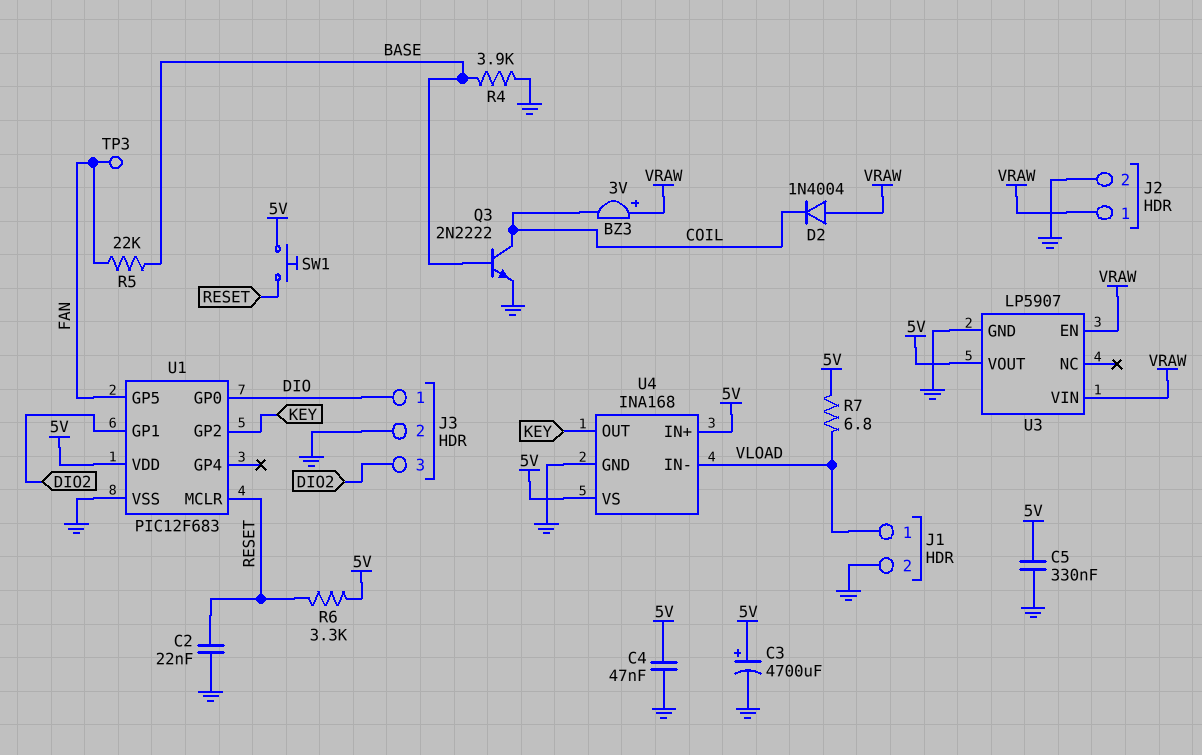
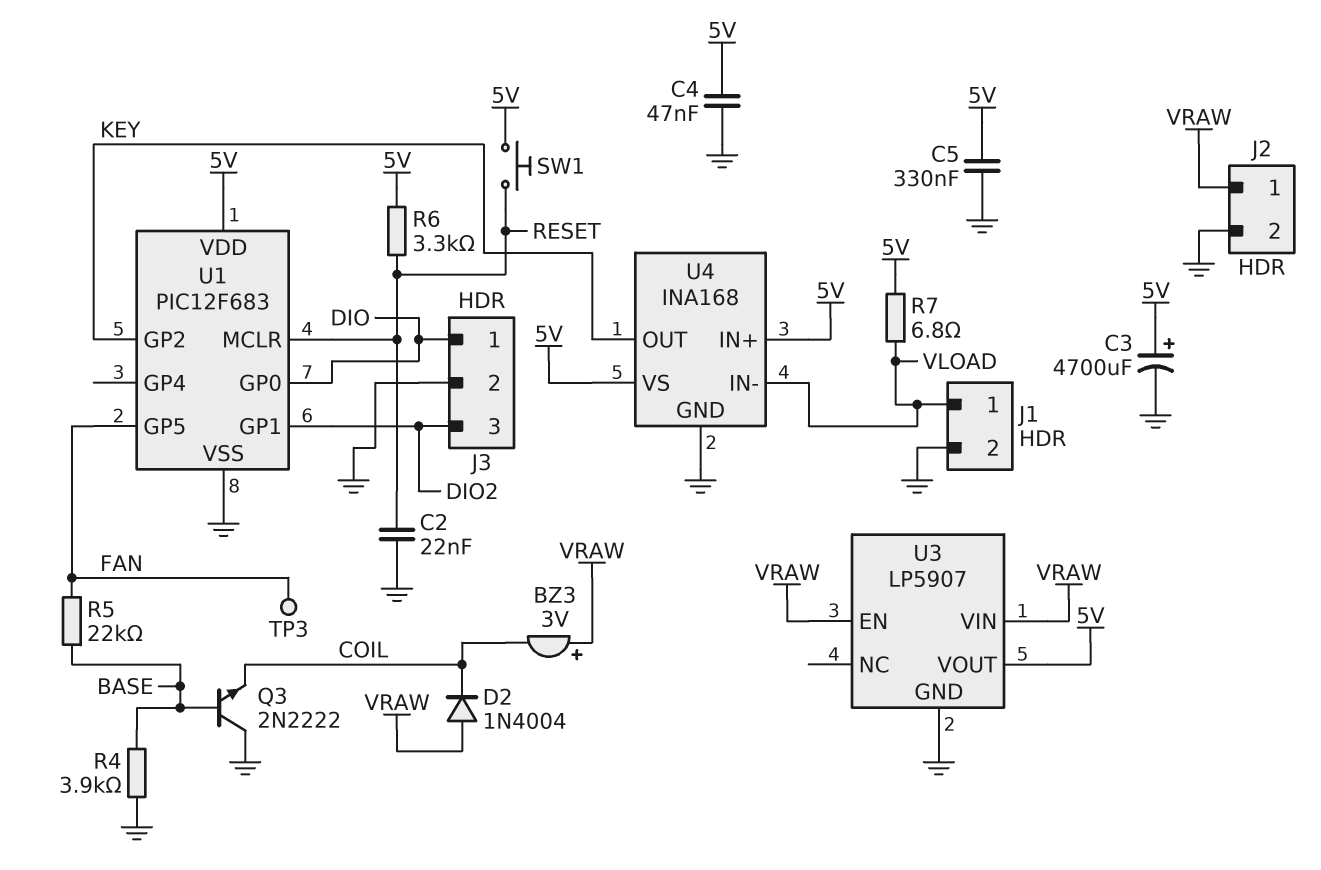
Q3: NPN 2N2222 (B BASE, C COIL, E GND) -> NPN 2N2222 (B BASE, C GND, E COIL)

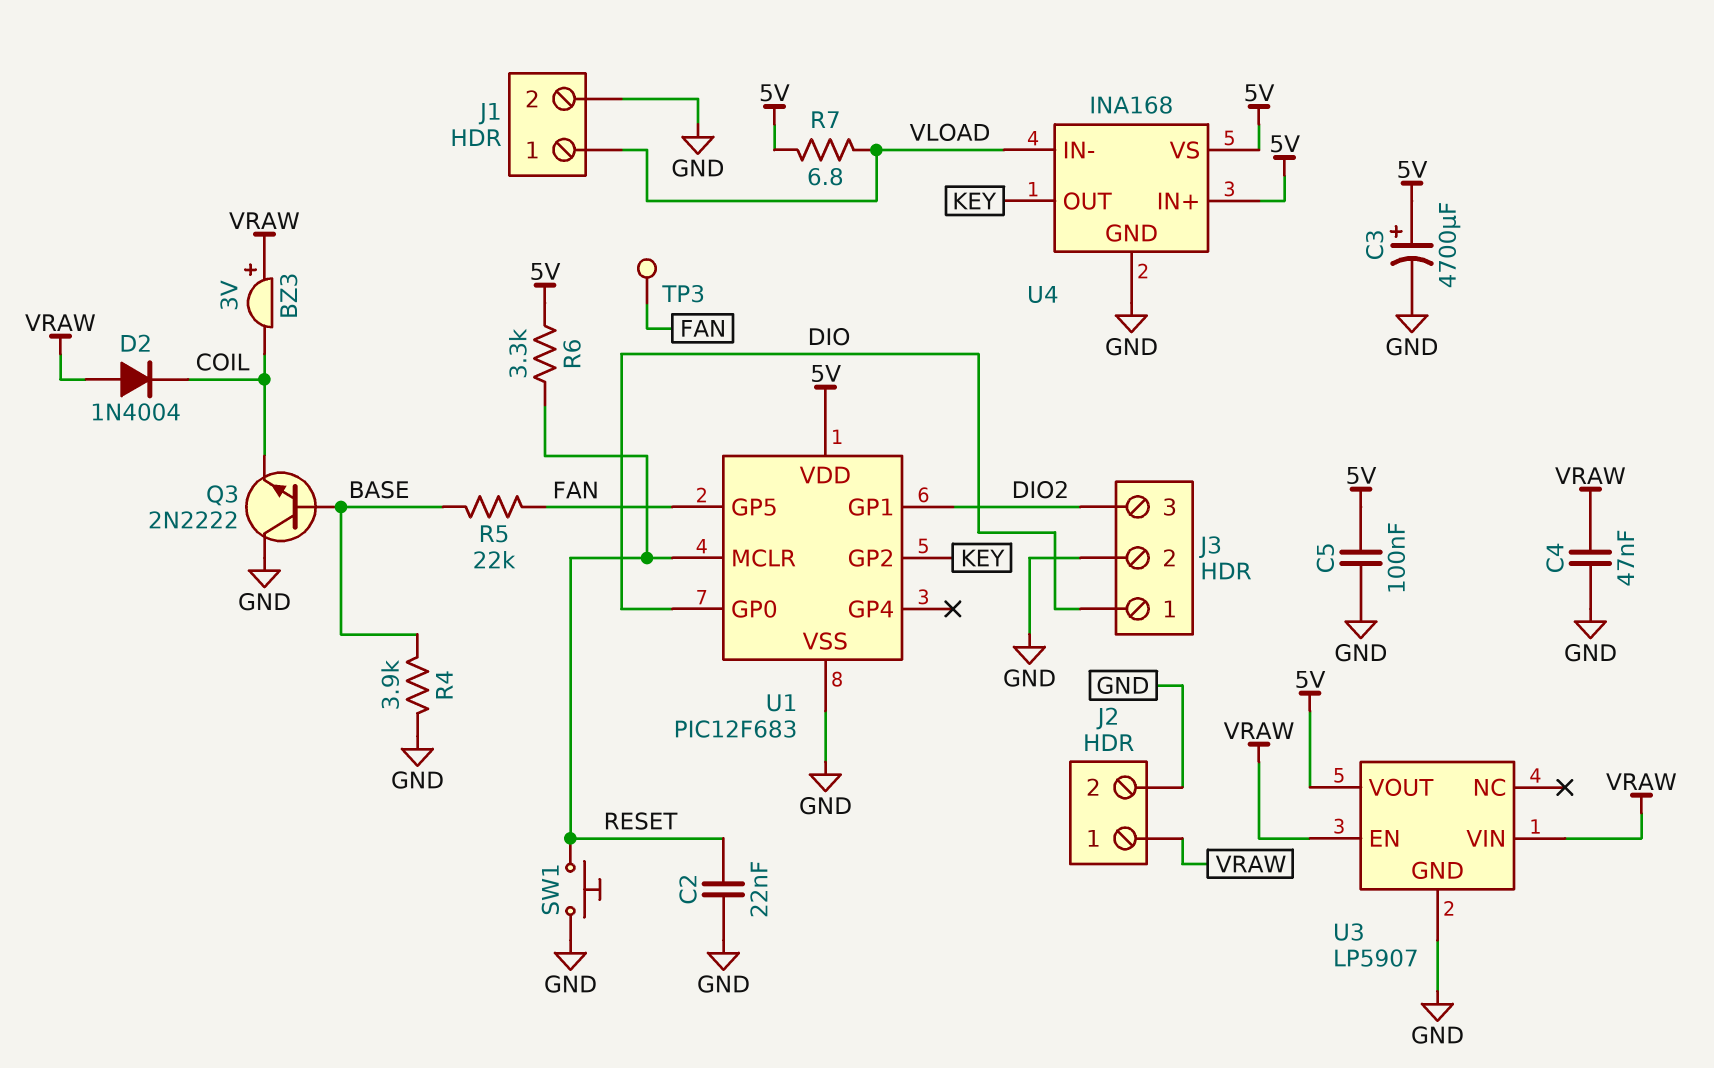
C4: 47nF (5V, GND) -> 47nF (GND, VRAW)
C5: 330nF (5V, GND) -> 100nF (5V, GND)
SW1: button (5V, RESET) -> button (GND, RESET)

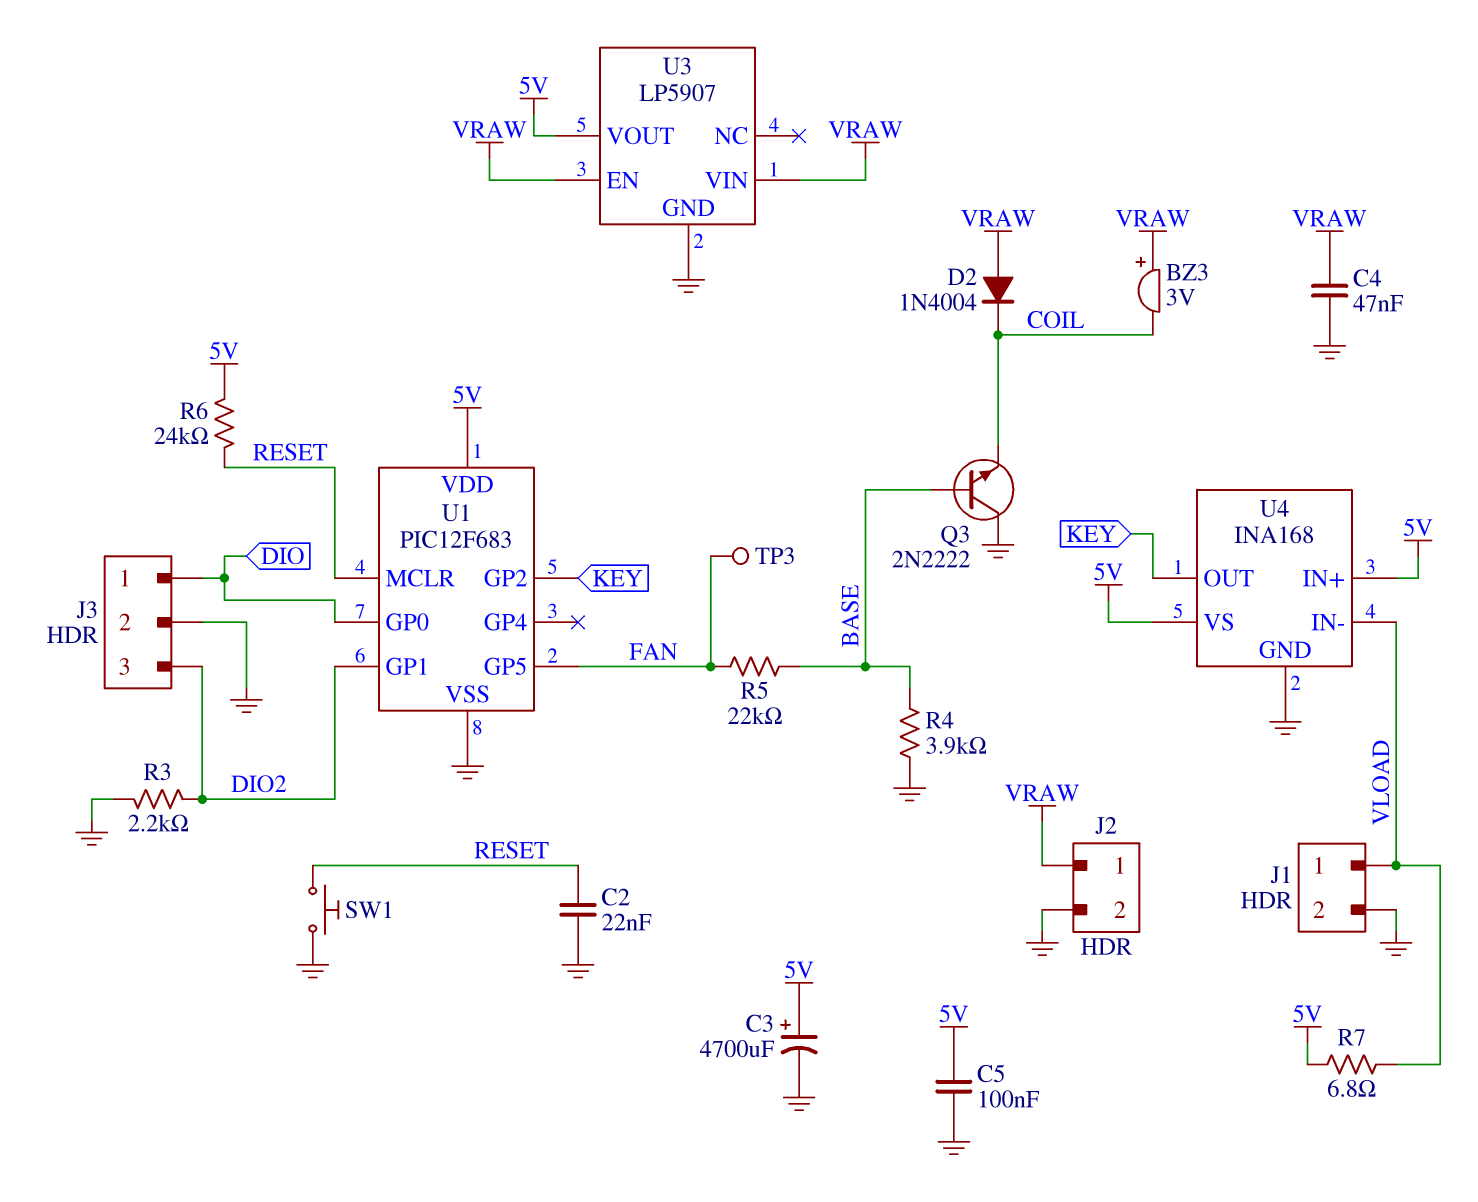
R3: none -> 2.2k (DIO2, GND)
R6: 3.3k (5V, RESET) -> 24k (5V, RESET)

